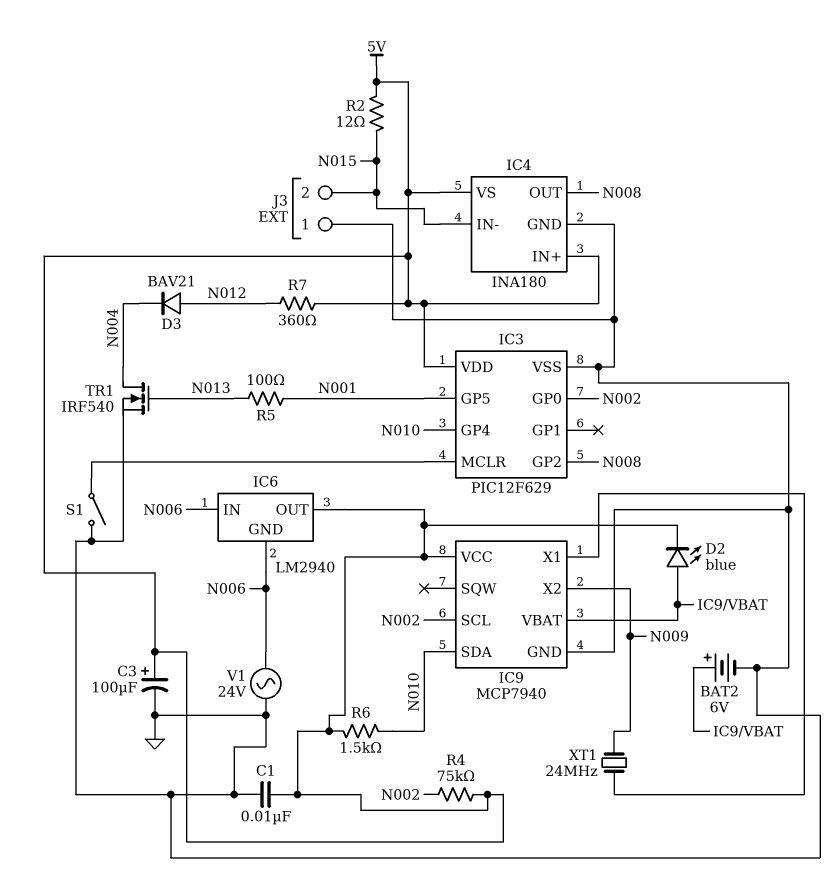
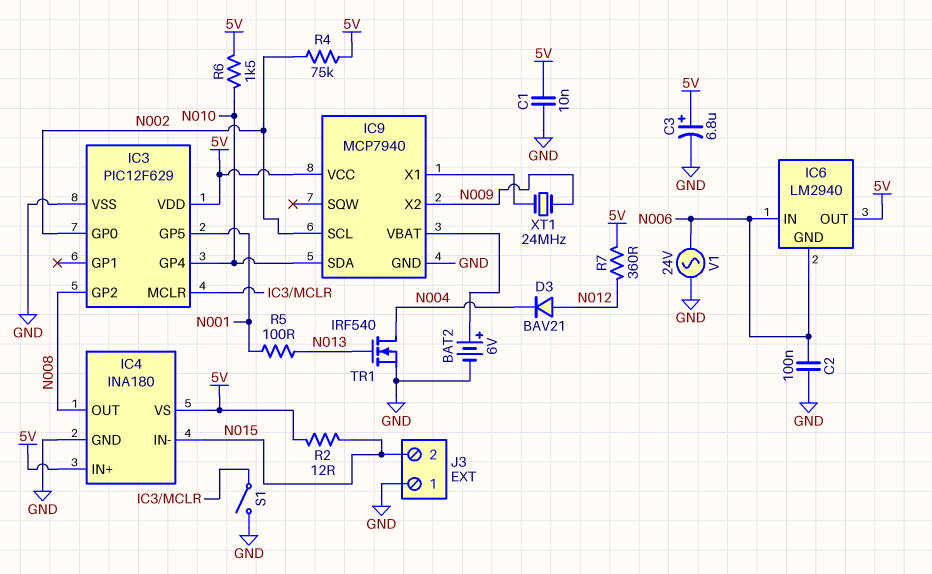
C2: none -> 100nF (GND, N006)
C3: 100uF (plus 5V, minus GND) -> 6.8uF (plus 5V, minus GND)
D2: LED blue (A IC9/VBAT, K 5V) -> none

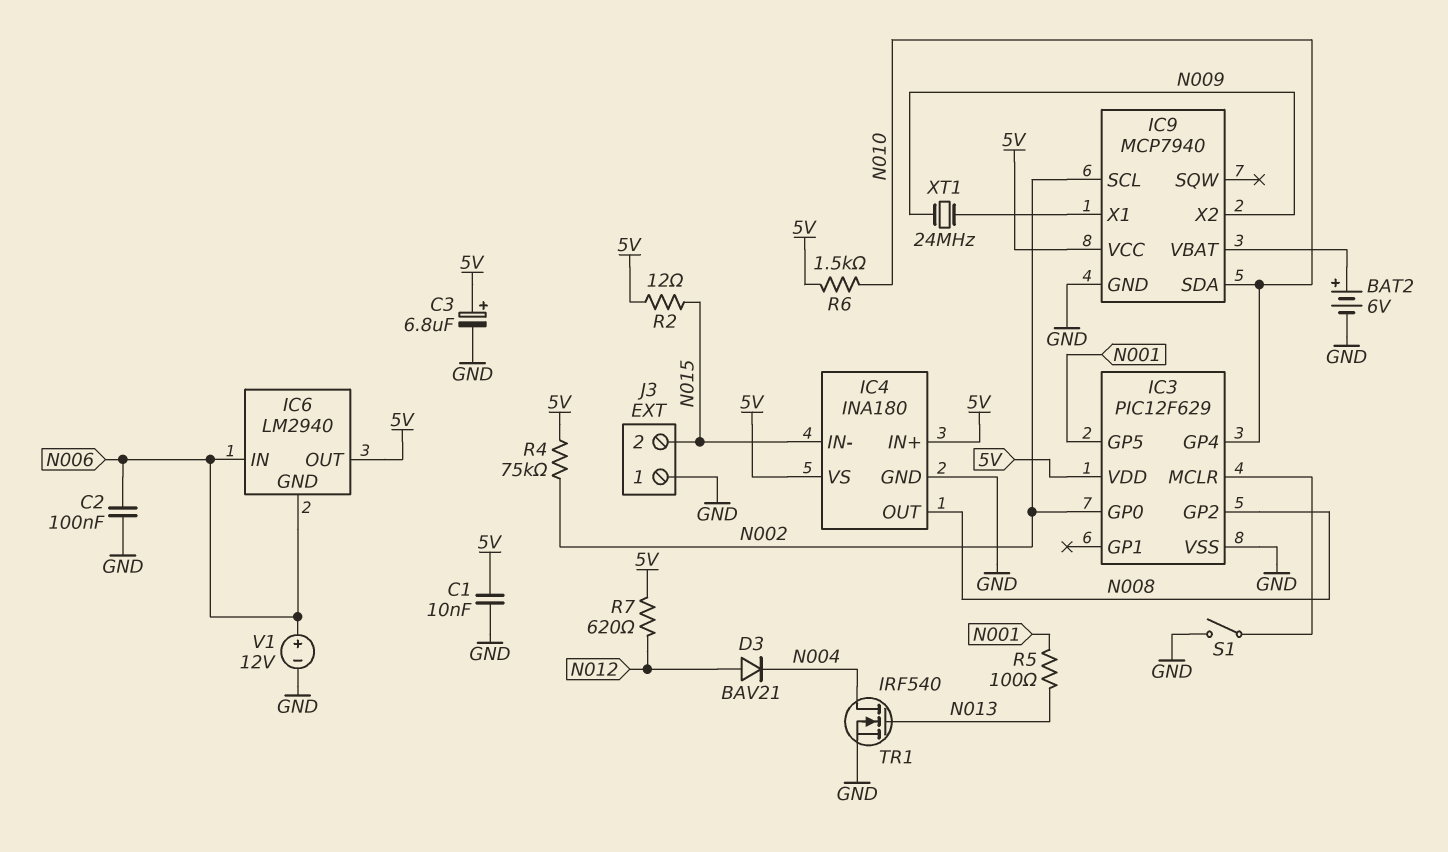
R7: 360 (5V, N012) -> 620 (5V, N012)
V1: AC 24V (GND, N006) -> 12V (plus N006, minus GND)

